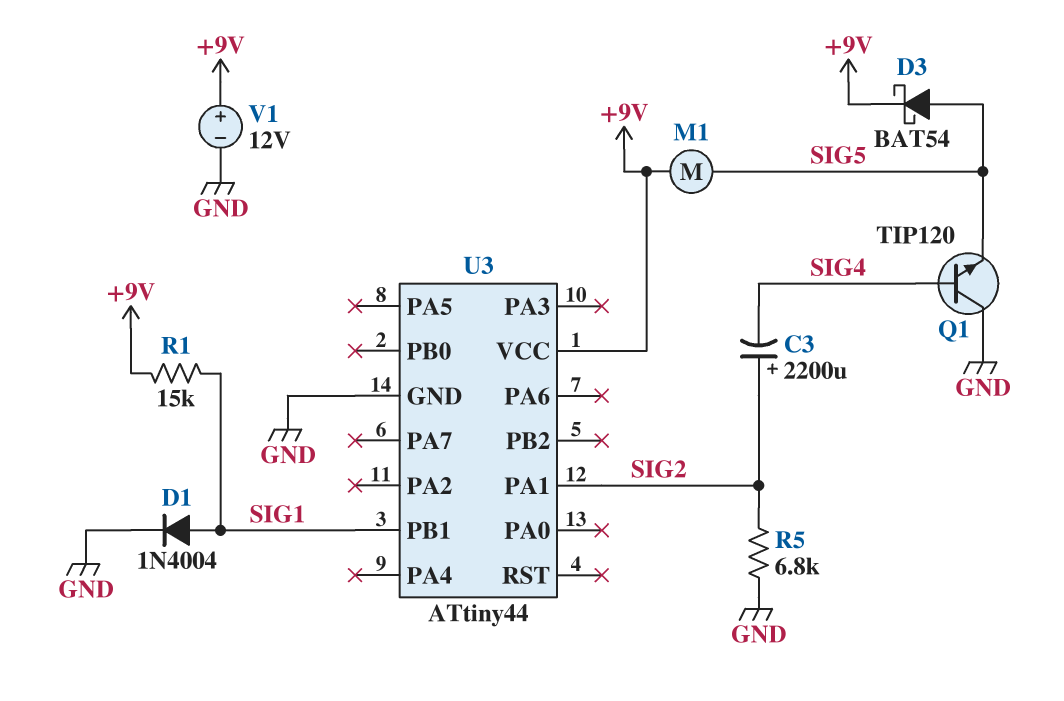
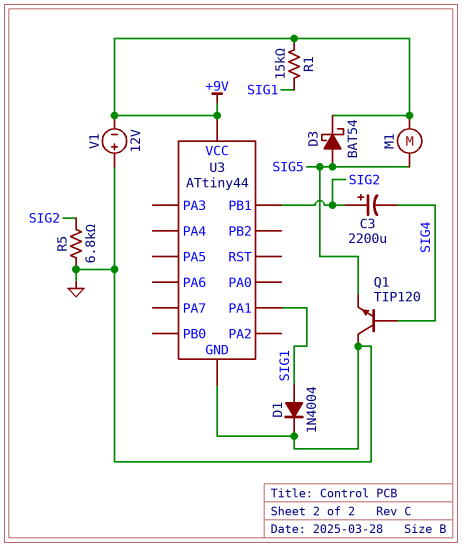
U3 pin PA1: SIG2 -> SIG1
U3 pin PB1: SIG1 -> SIG2
V1: 12V (plus +9V, minus GND) -> 12V (plus GND, minus +9V)

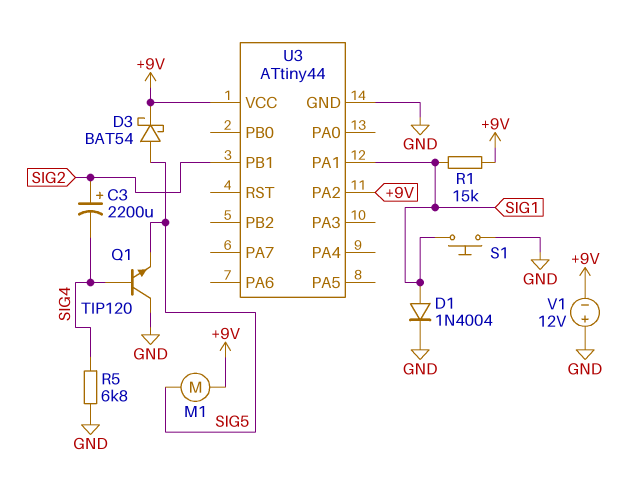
R5: 6.8k (GND, SIG2) -> 6.8k (GND, SIG4)
S1: none -> button (GND, SIG1)
U3 pin PA2: none -> +9V

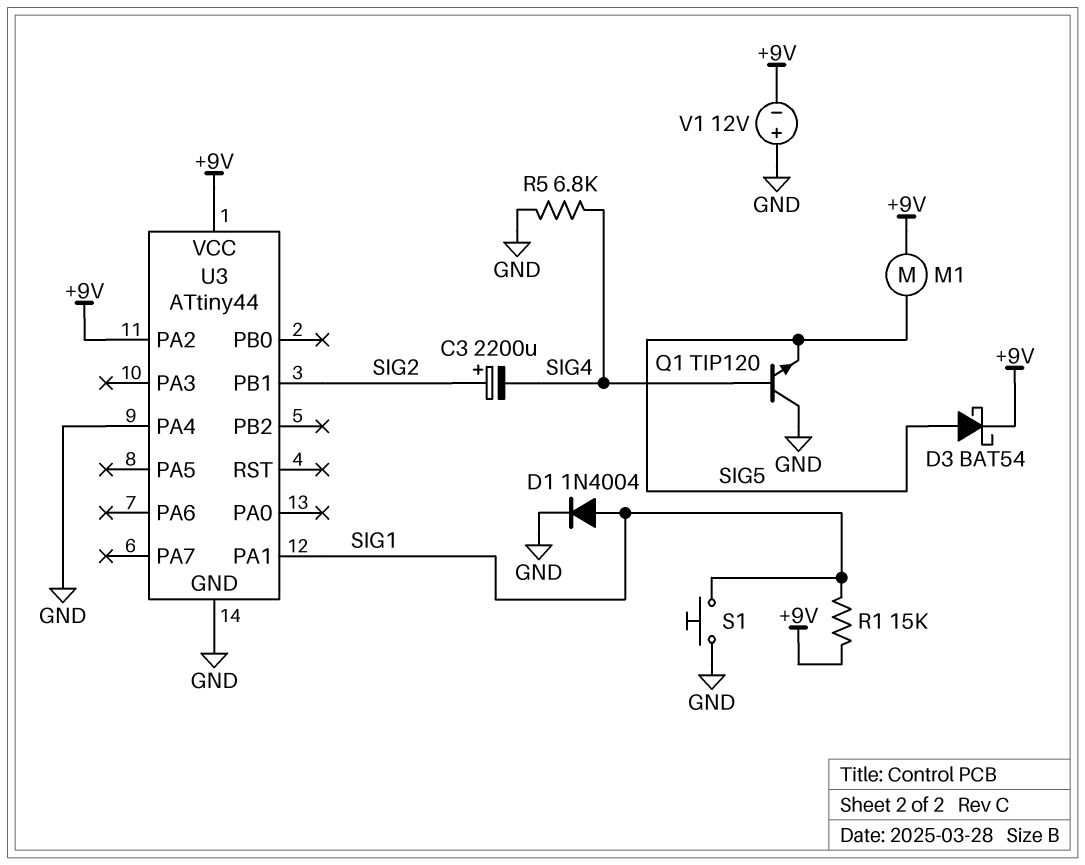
U3 pin PA4: none -> GND

